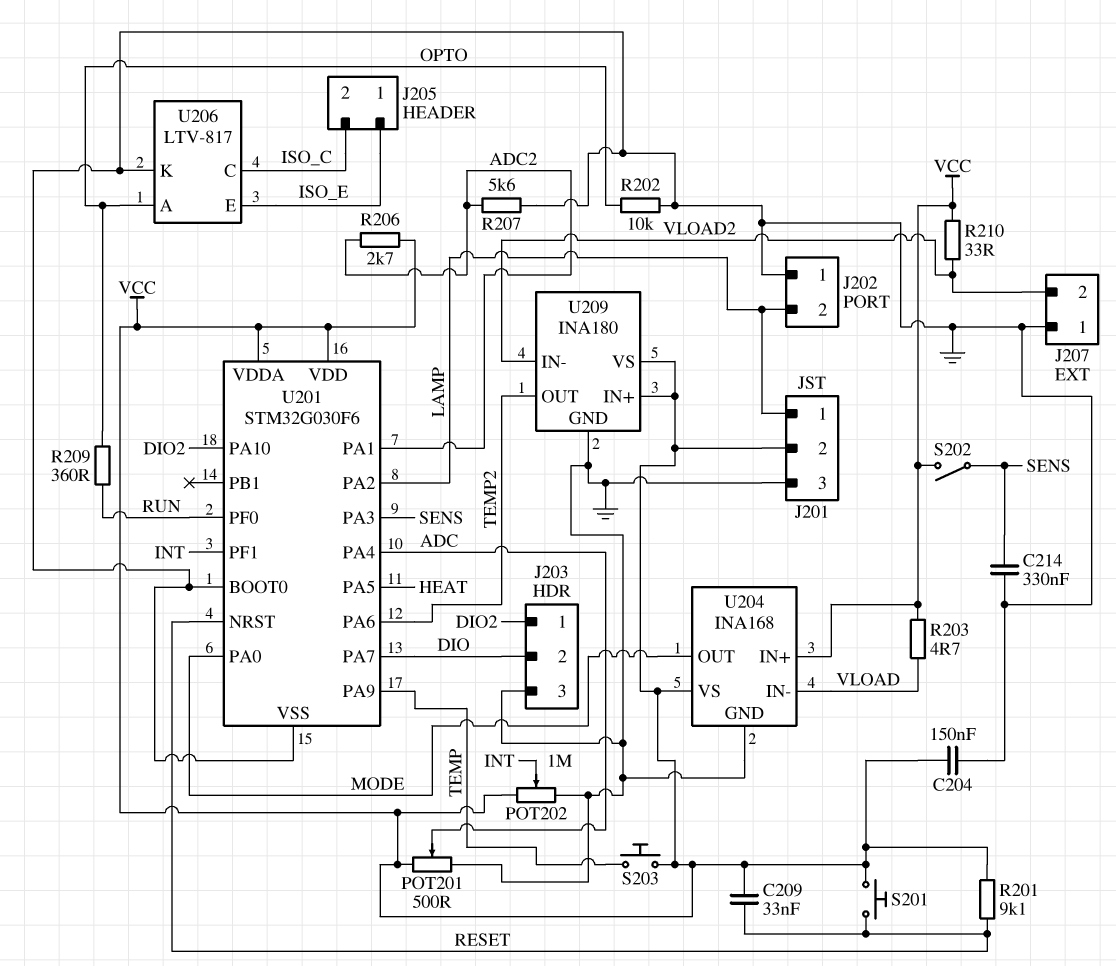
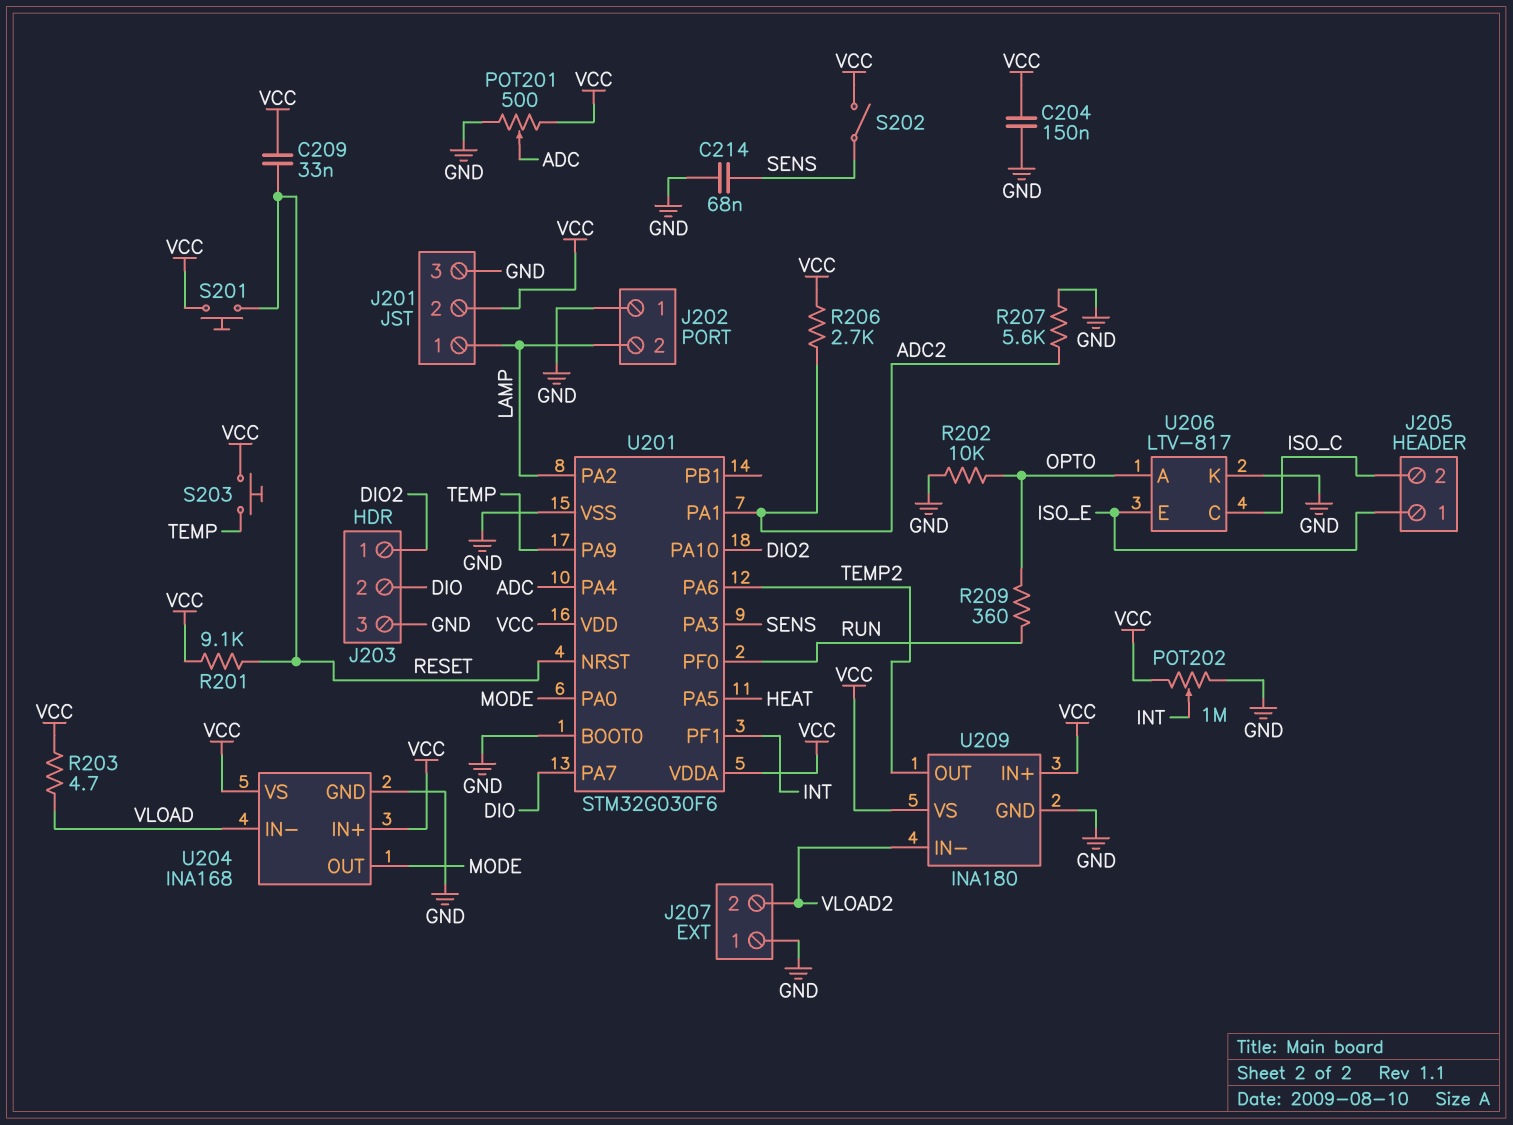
C214: 330nF (GND, SENS) -> 68nF (GND, SENS)
R210: 33 (VCC, VLOAD2) -> none

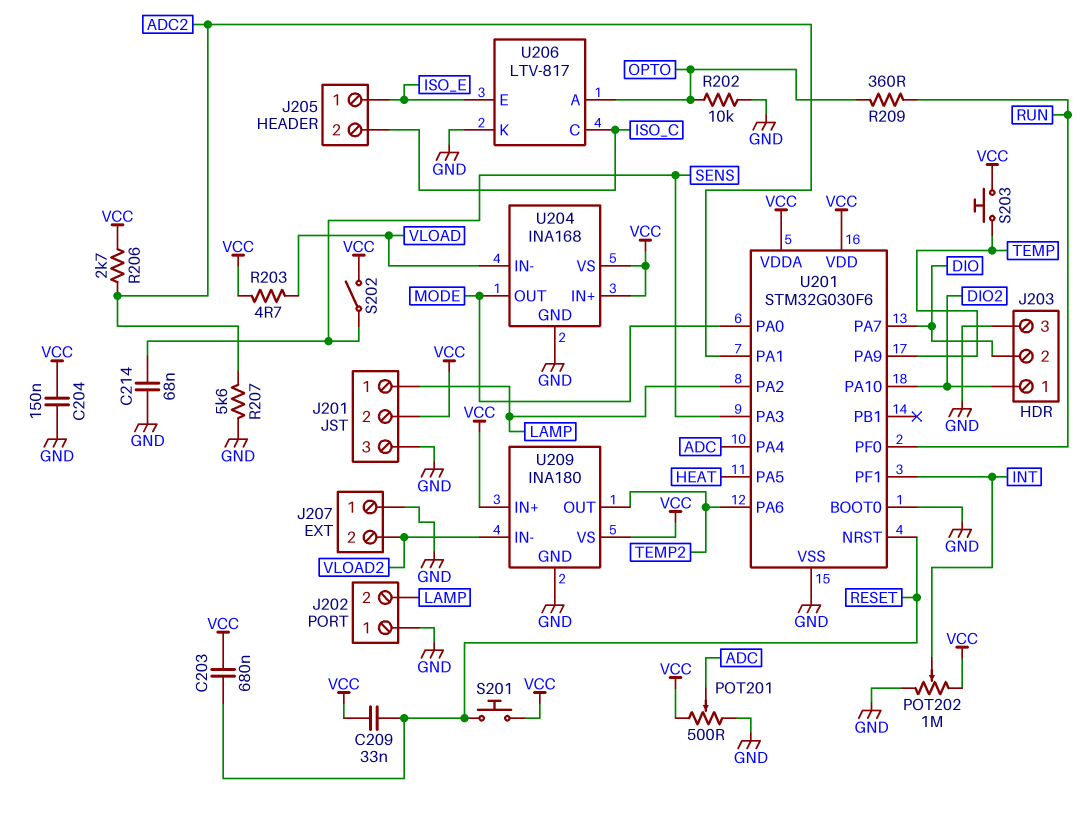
C203: none -> 680nF (RESET, VCC)
R201: 9.1k (RESET, VCC) -> none

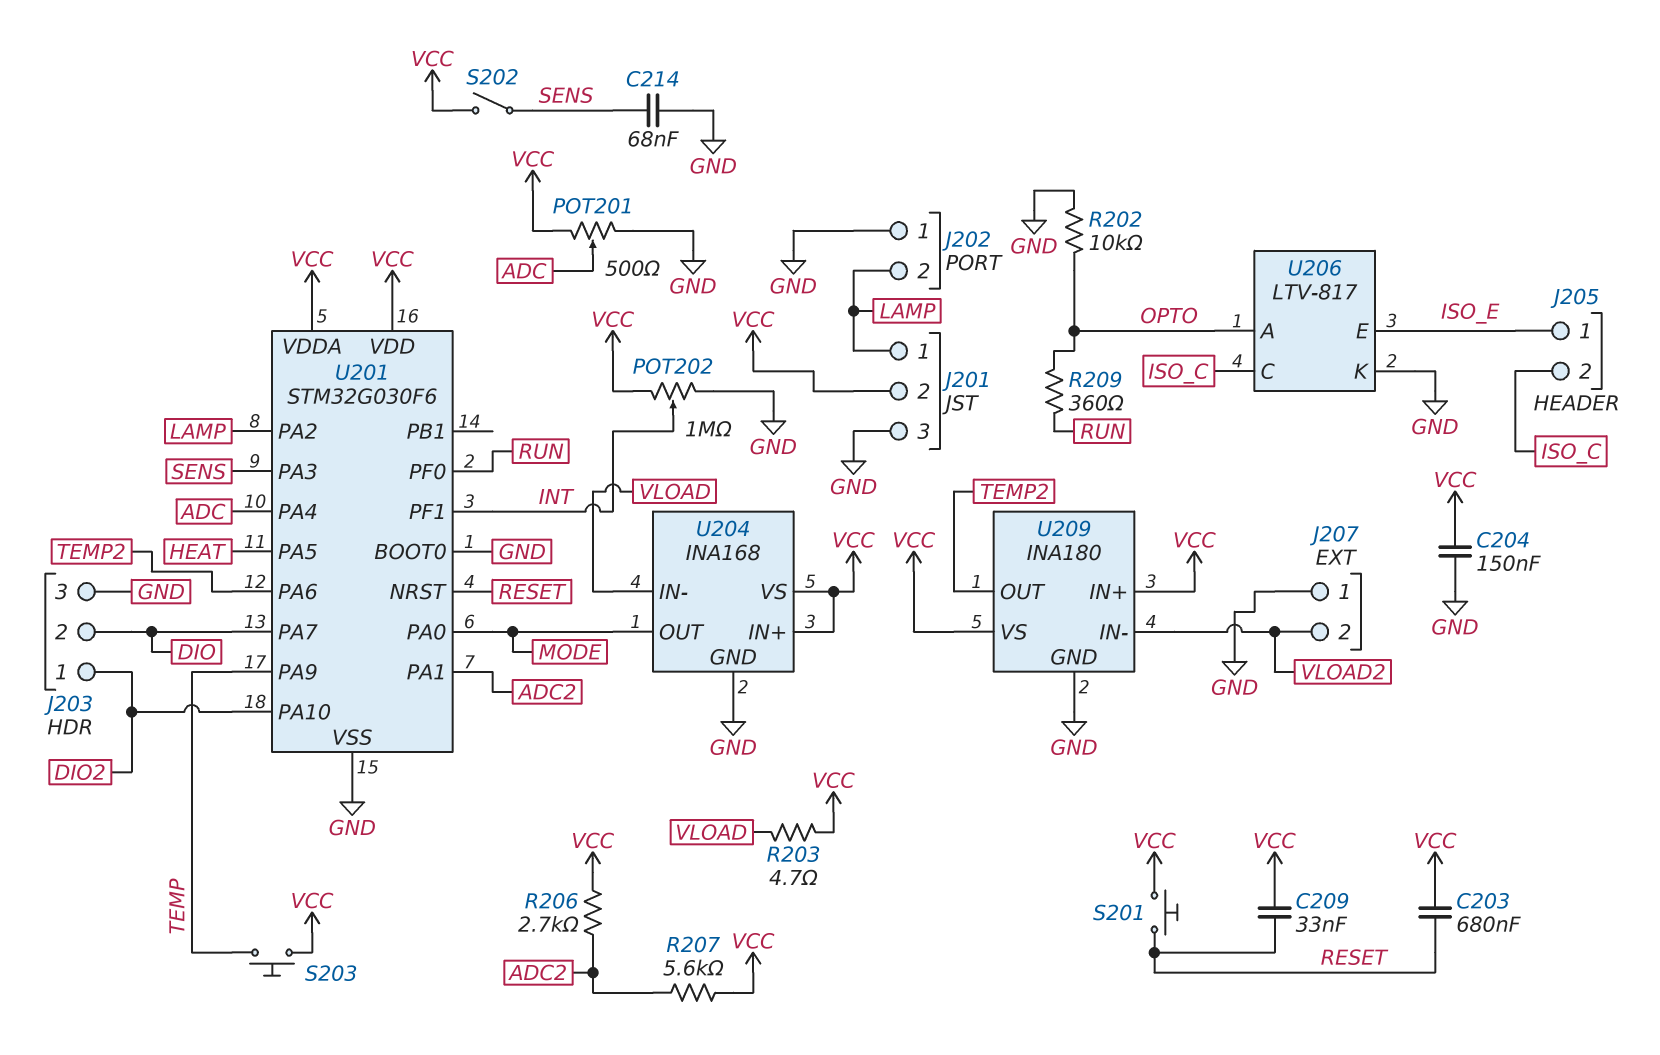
R207: 5.6k (ADC2, GND) -> 5.6k (ADC2, VCC)

